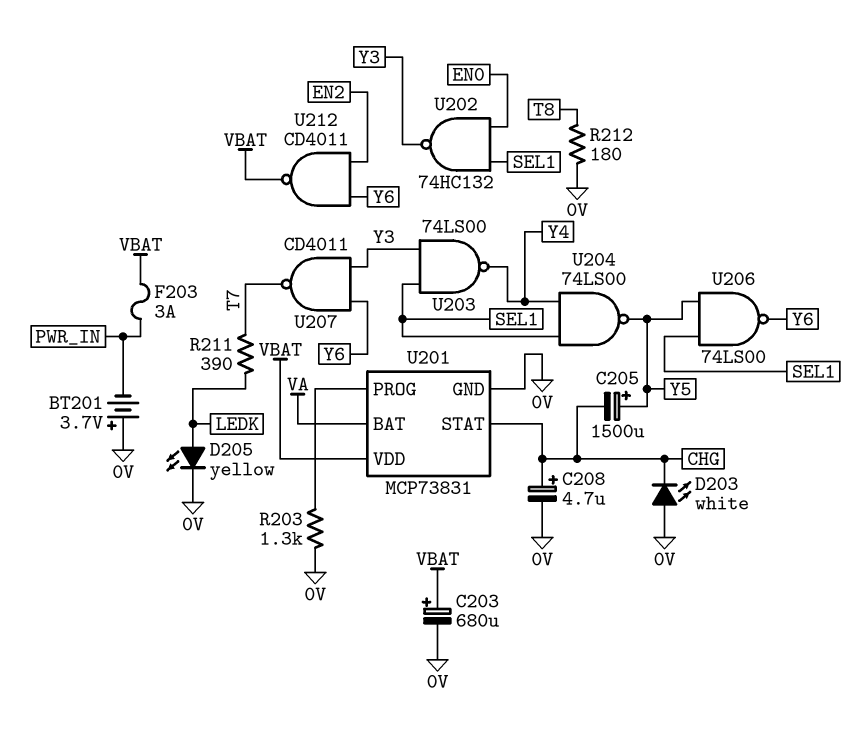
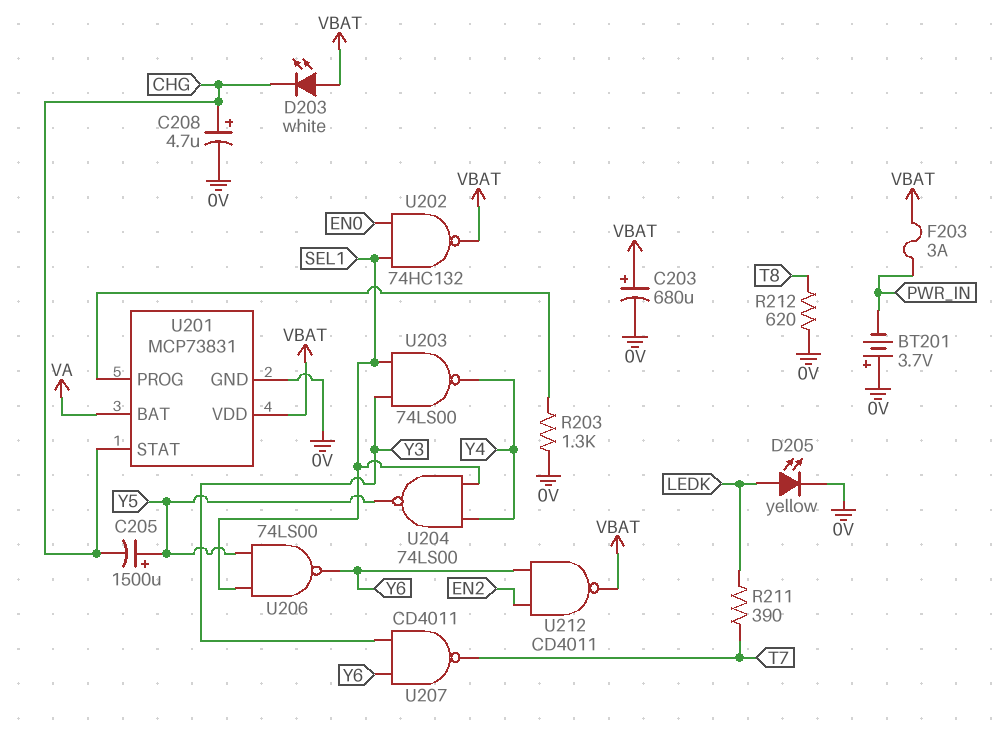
D203: LED white (A 0V, K CHG) -> LED white (A VBAT, K CHG)
R212: 180 (0V, T8) -> 620 (0V, T8)
U202: NAND 74HC132 (in EN0, in SEL1, out Y3) -> NAND 74HC132 (in EN0, in SEL1, out VBAT)

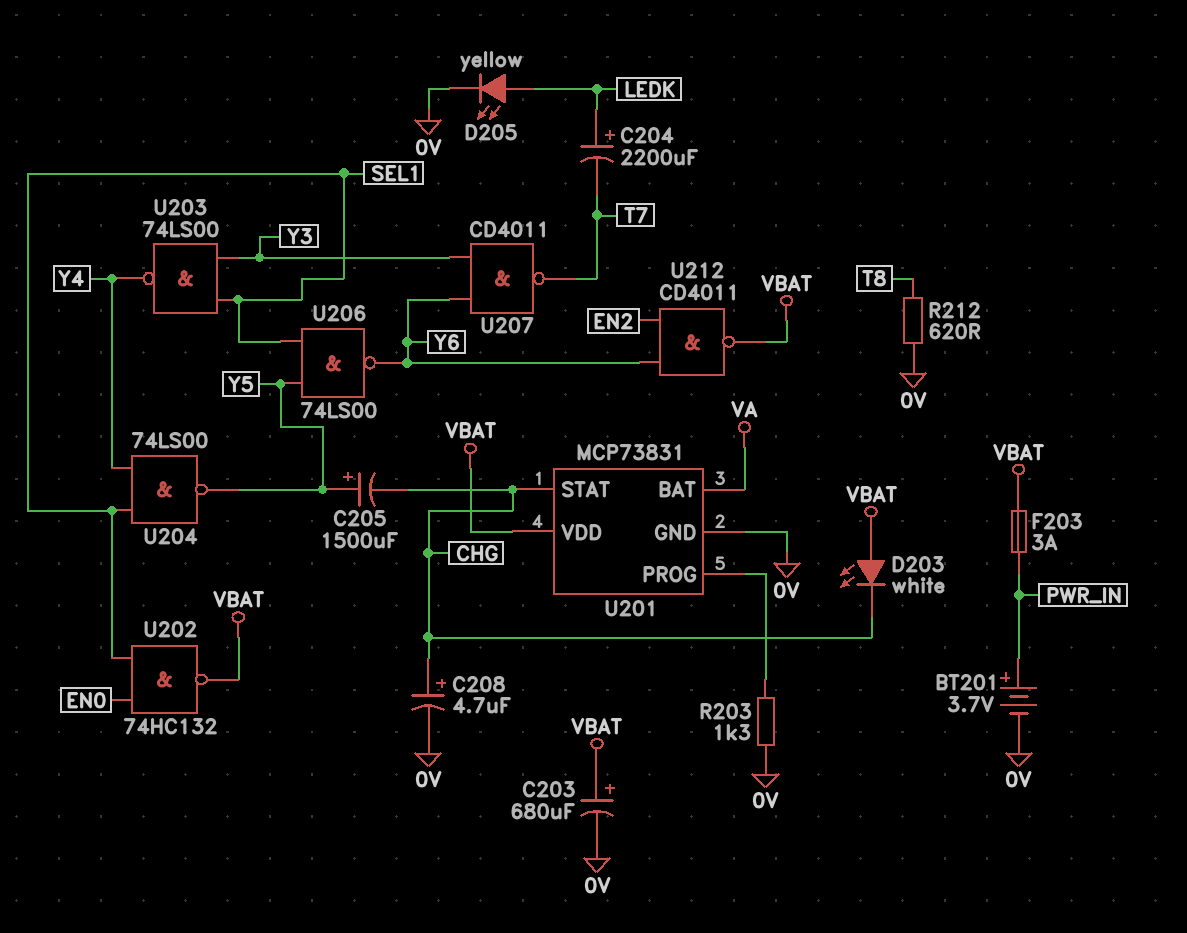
BT201: 3.7V (plus 0V, minus PWR_IN) -> 3.7V (plus PWR_IN, minus 0V)
C204: none -> 2200uF (plus LEDK, minus T7)
R211: 390 (LEDK, T7) -> none

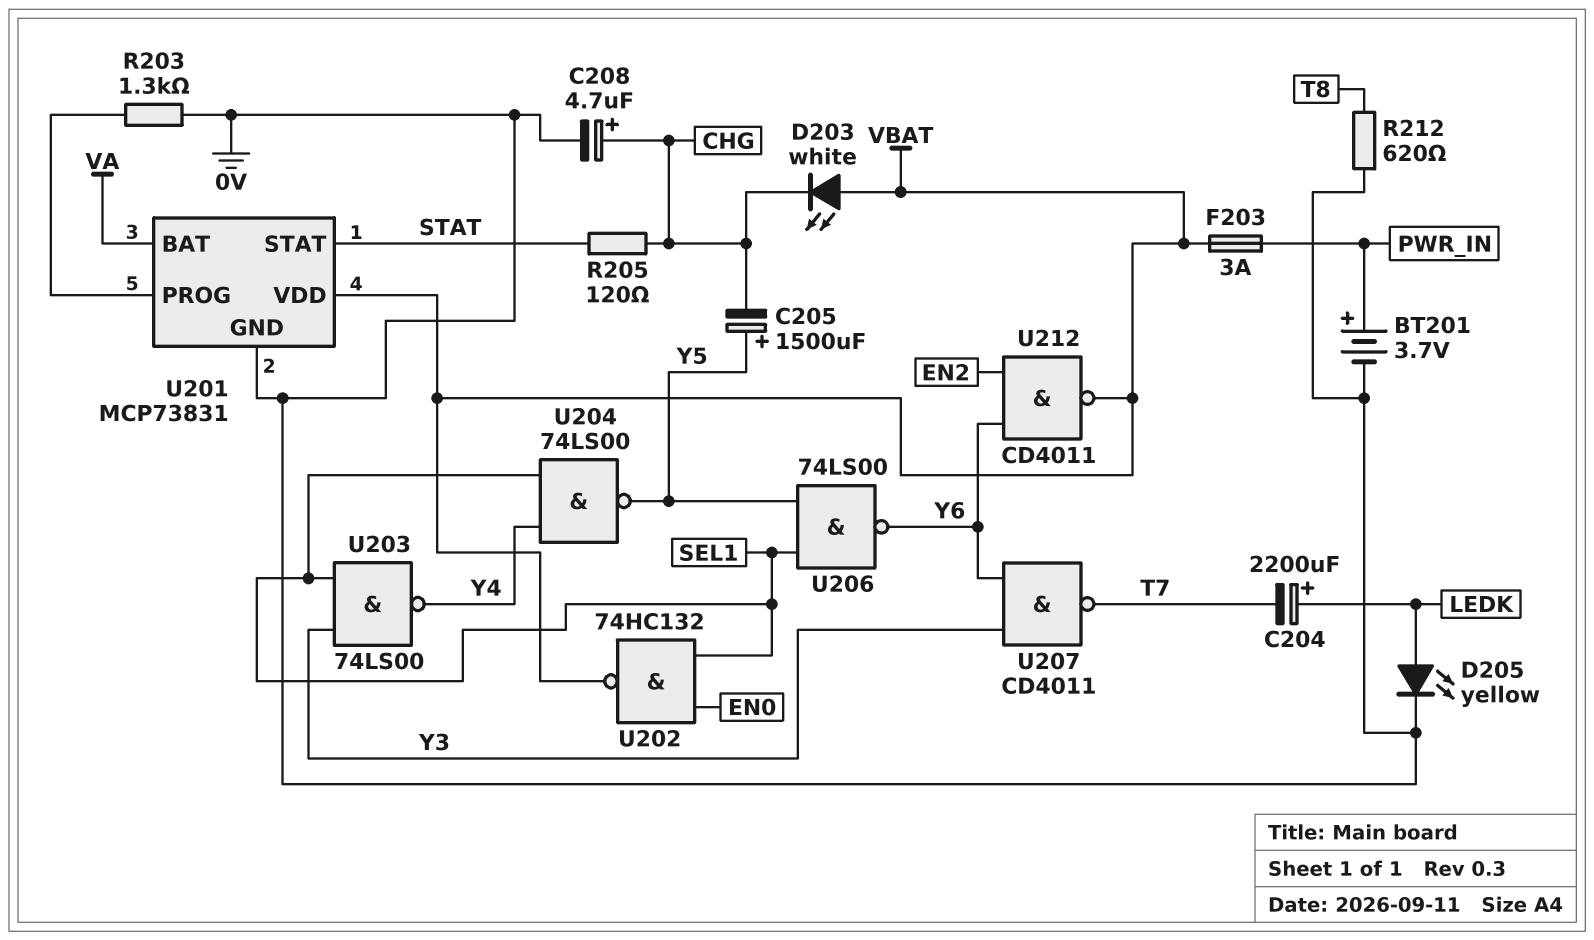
C203: 680uF (plus VBAT, minus 0V) -> none
R205: none -> 120 (CHG, STAT)
U201 pin STAT: CHG -> STAT

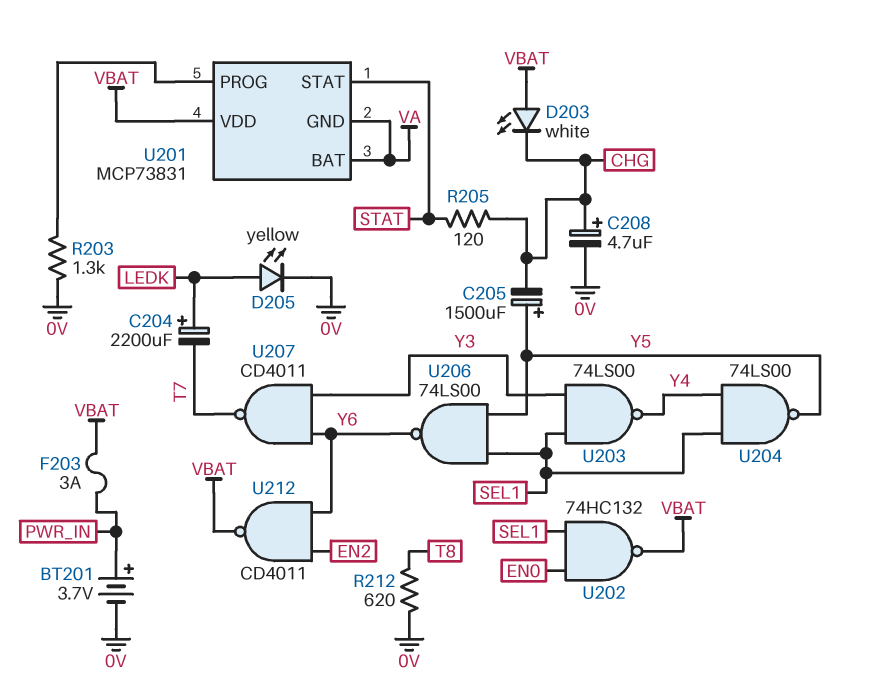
U201 pin GND: 0V -> VA

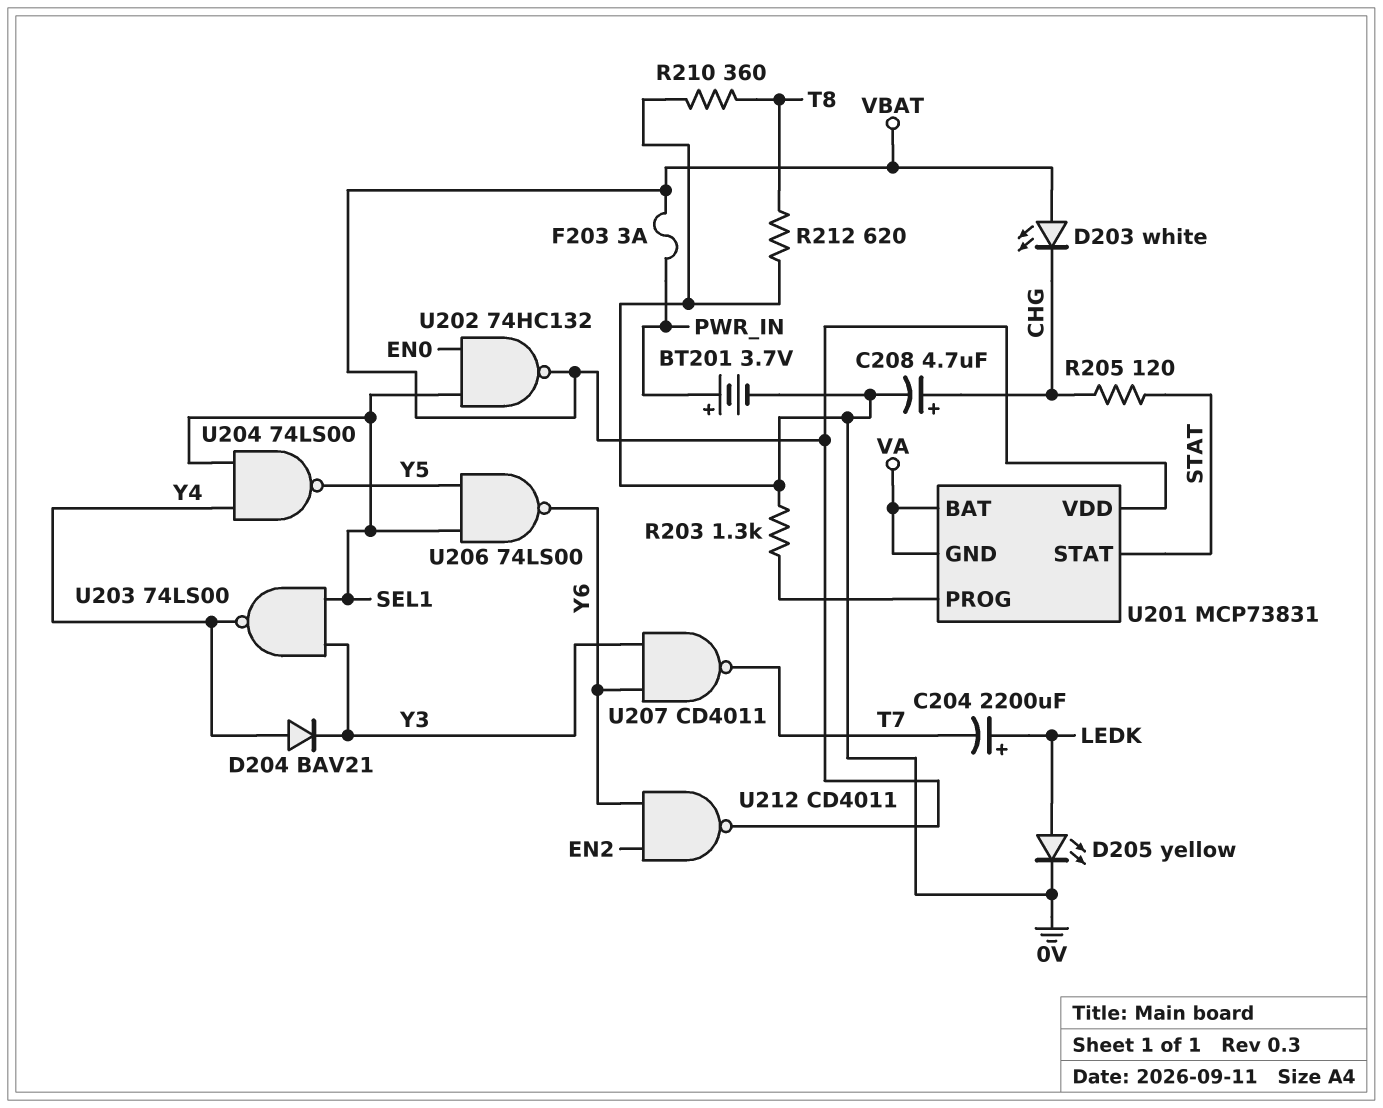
C205: 1500uF (plus Y5, minus CHG) -> none
D204: none -> diode BAV21 (A Y4, K Y3)
R210: none -> 360 (0V, T8)

